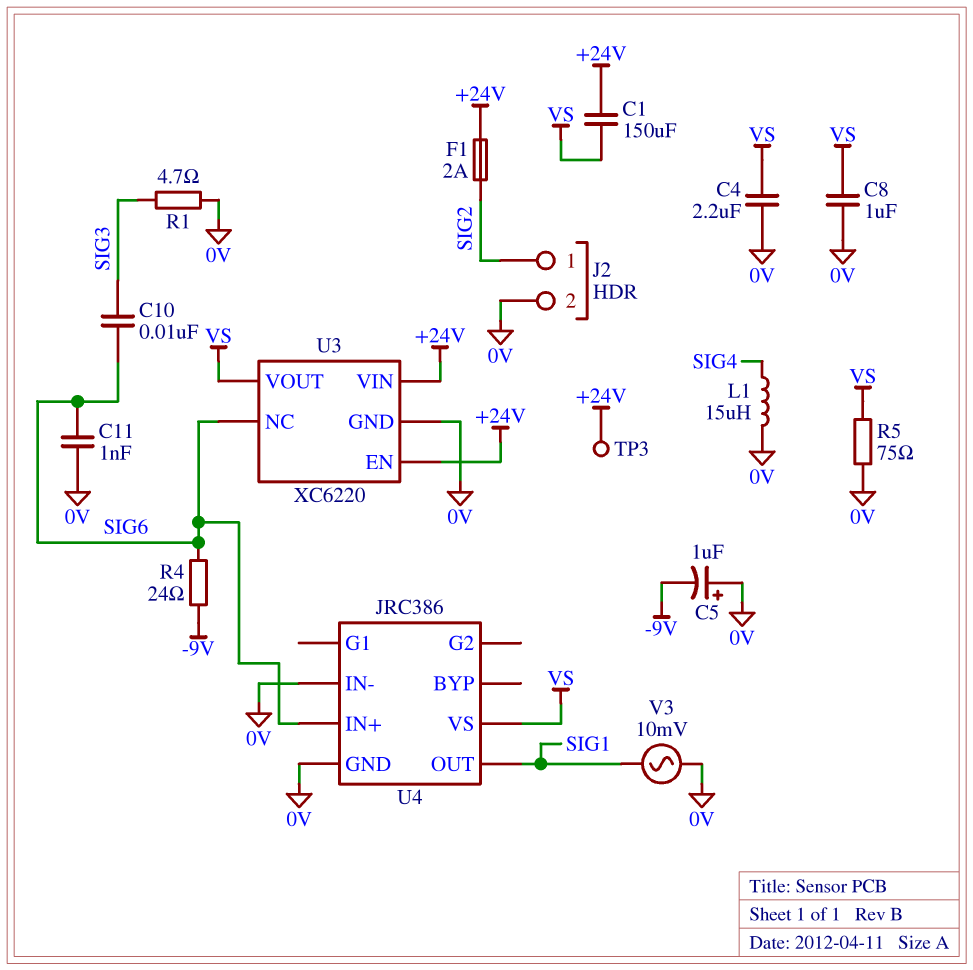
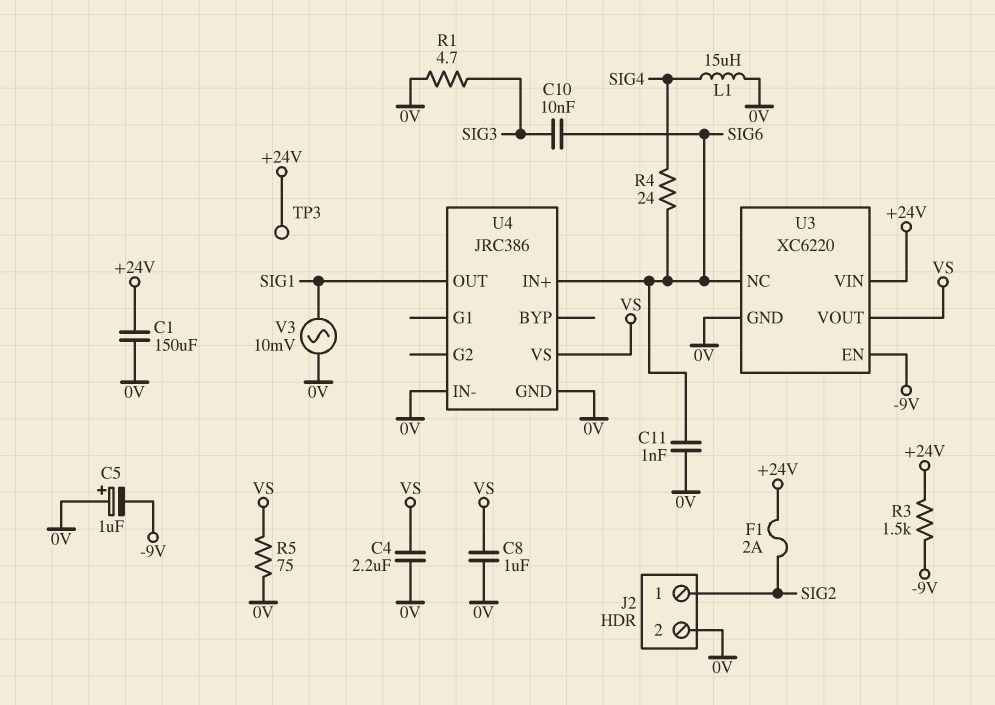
C1: 150uF (+24V, VS) -> 150uF (+24V, 0V)
R3: none -> 1.5k (+24V, -9V)
R4: 24 (-9V, SIG6) -> 24 (SIG4, SIG6)
U3 pin EN: +24V -> -9V

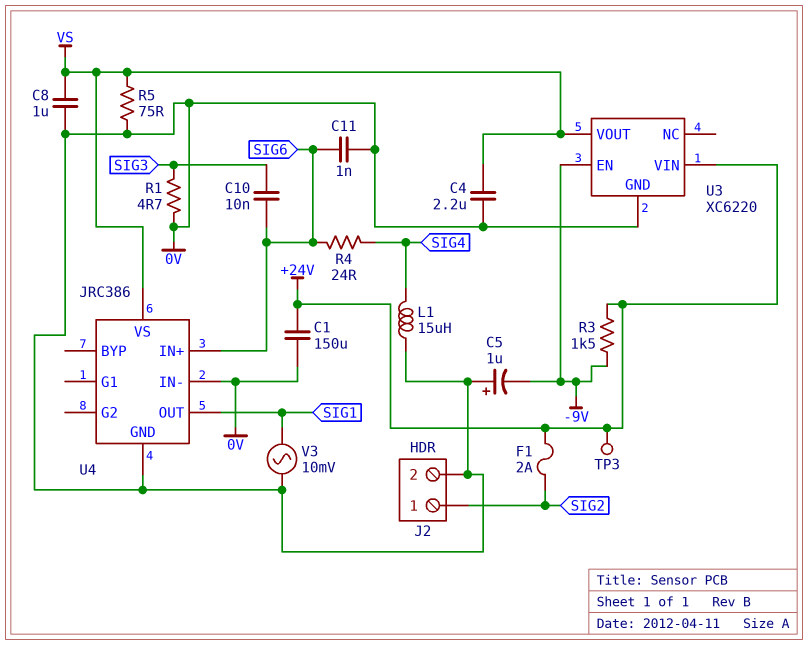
U3 pin NC: SIG6 -> none

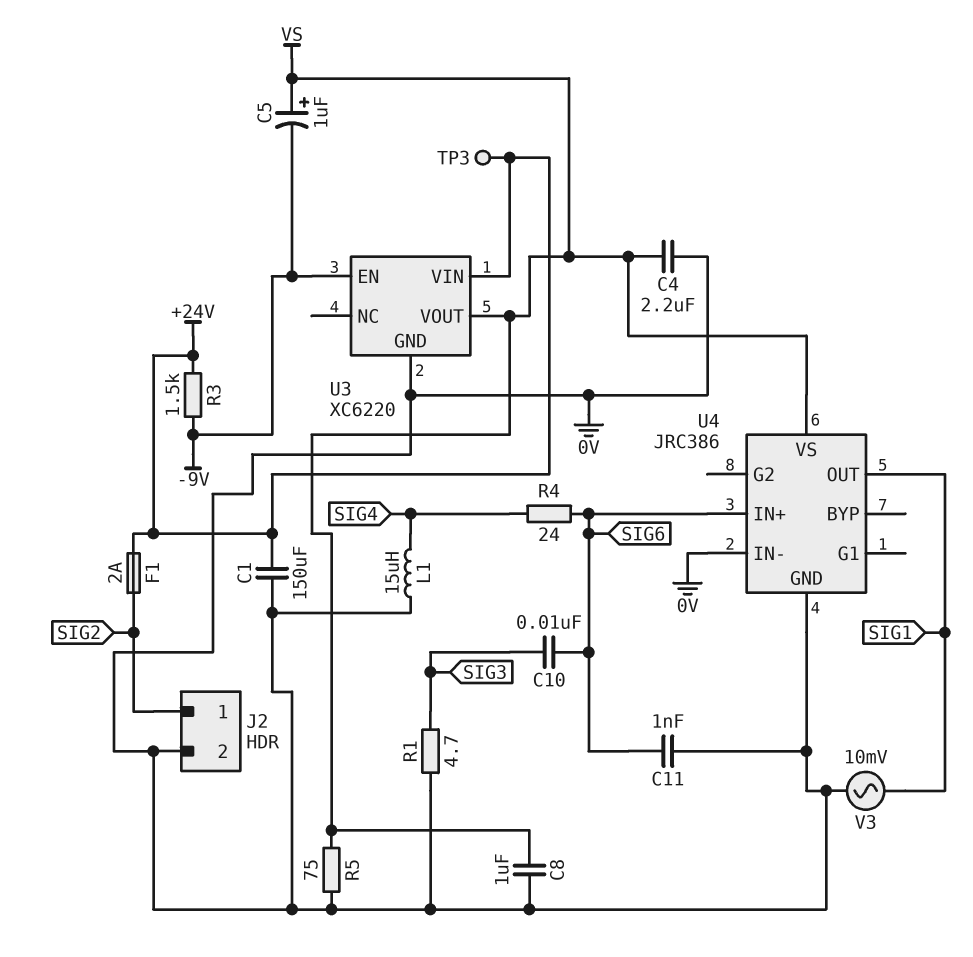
C5: 1uF (plus 0V, minus -9V) -> 1uF (plus VS, minus -9V)

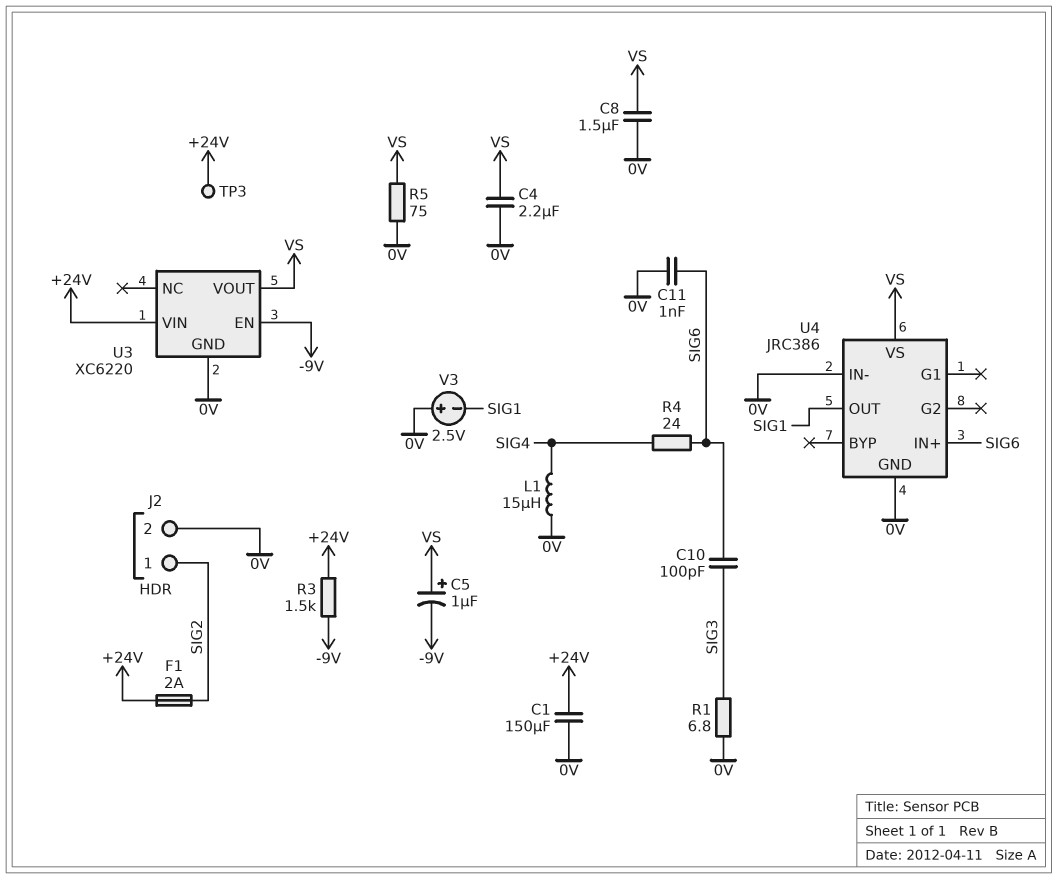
C8: 1uF (0V, VS) -> 1.5uF (0V, VS)
C10: 10nF (SIG3, SIG6) -> 100pF (SIG3, SIG6)
R1: 4.7 (0V, SIG3) -> 6.8 (0V, SIG3)
V3: AC 10mV (0V, SIG1) -> 2.5V (plus 0V, minus SIG1)

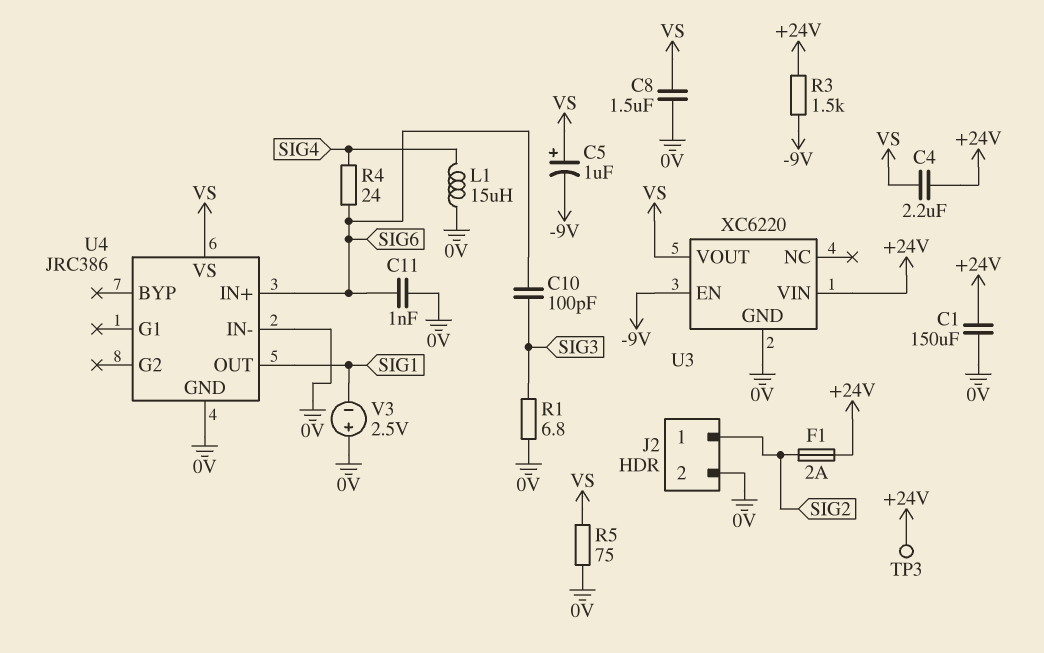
C4: 2.2uF (0V, VS) -> 2.2uF (+24V, VS)

